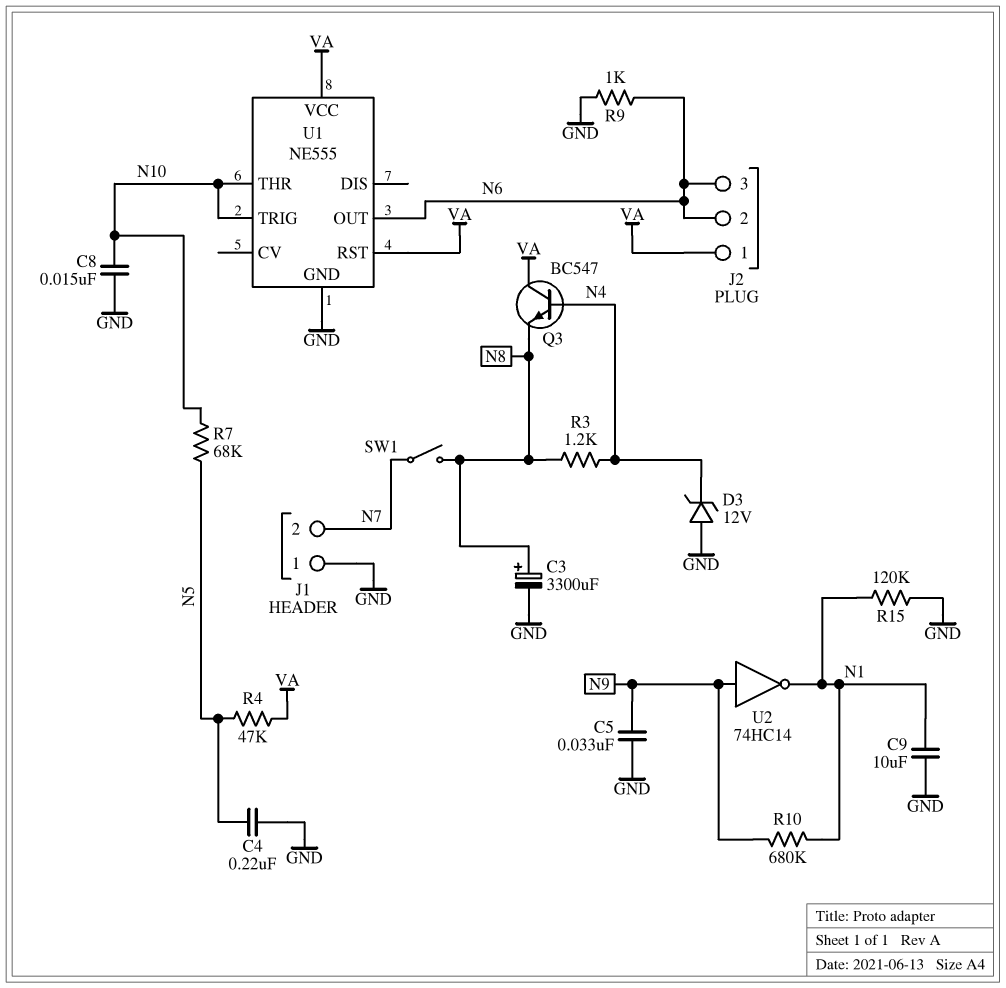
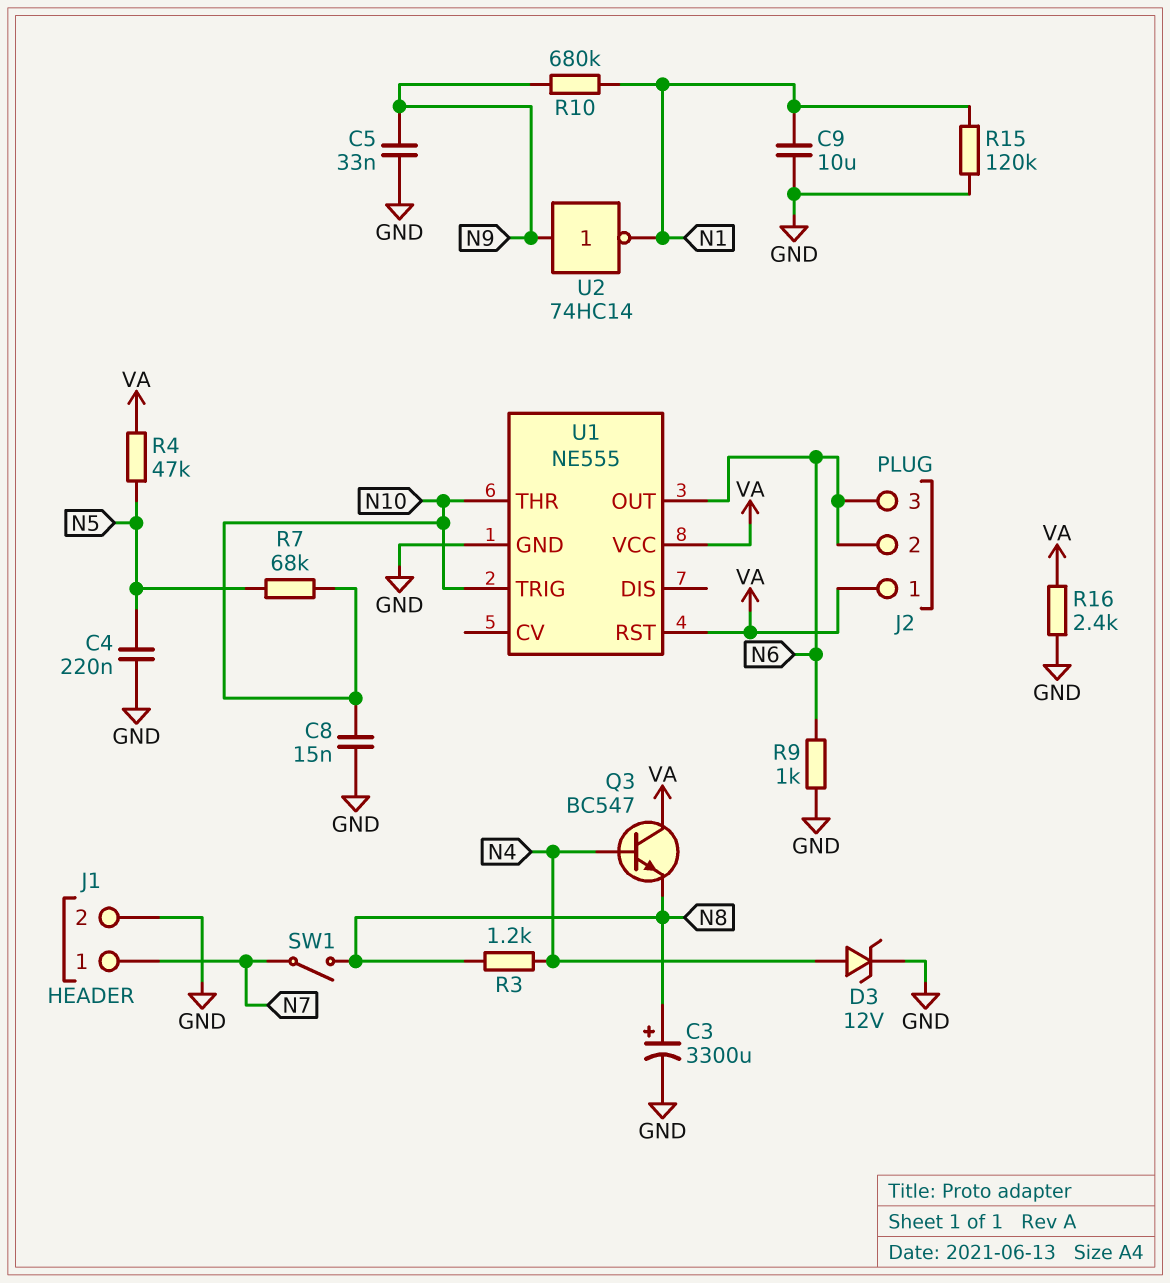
D3: zener 12V (A GND, K N4) -> zener 12V (A N4, K GND)
J1 pin 1: GND -> N7
J1 pin 2: N7 -> GND
R16: none -> 2.4k (GND, VA)

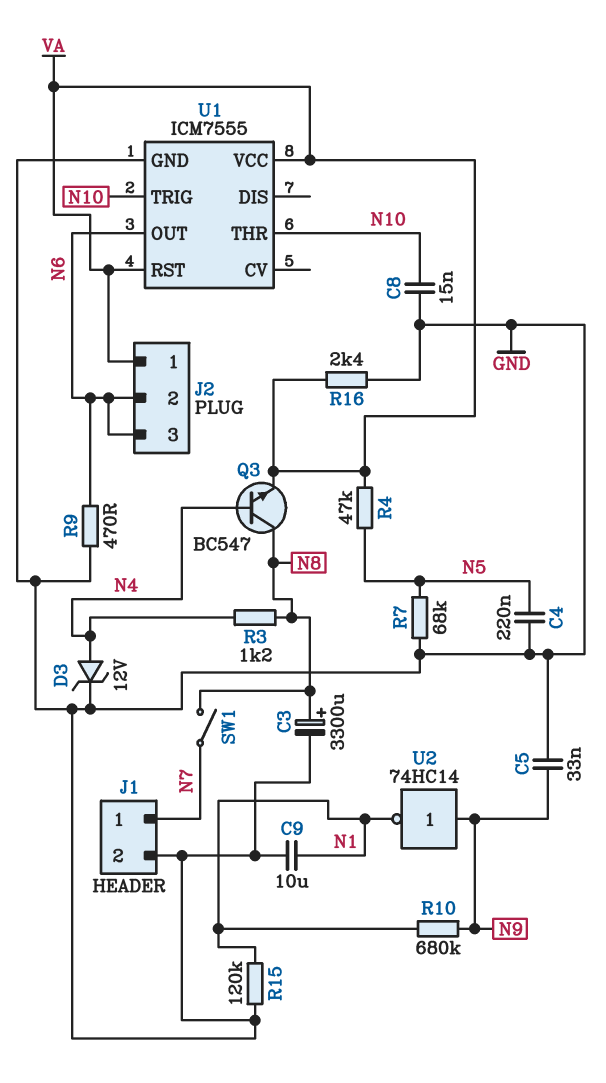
Q3: NPN BC547 (B N4, C VA, E N8) -> NPN BC547 (B N4, C N8, E VA)
R7: 68k (N5, N10) -> 68k (GND, N5)
R9: 1k (GND, N6) -> 470 (GND, N6)
U1: NE555 -> ICM7555

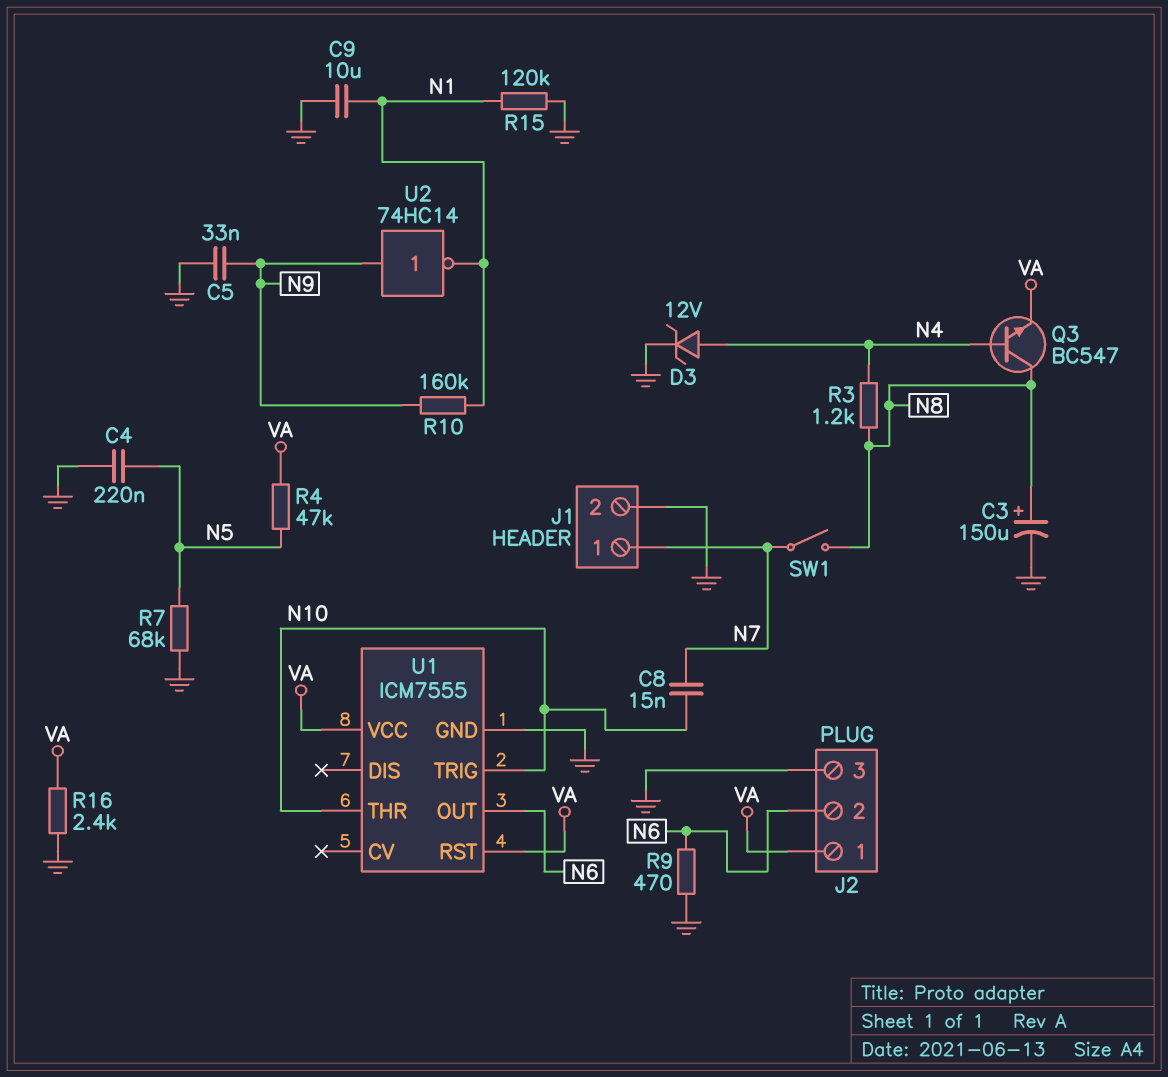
C3: 3300uF (plus N8, minus GND) -> 150uF (plus N8, minus GND)
C8: 15nF (GND, N10) -> 15nF (N7, N10)
J2 pin 3: N6 -> GND
R10: 680k (N1, N9) -> 160k (N1, N9)

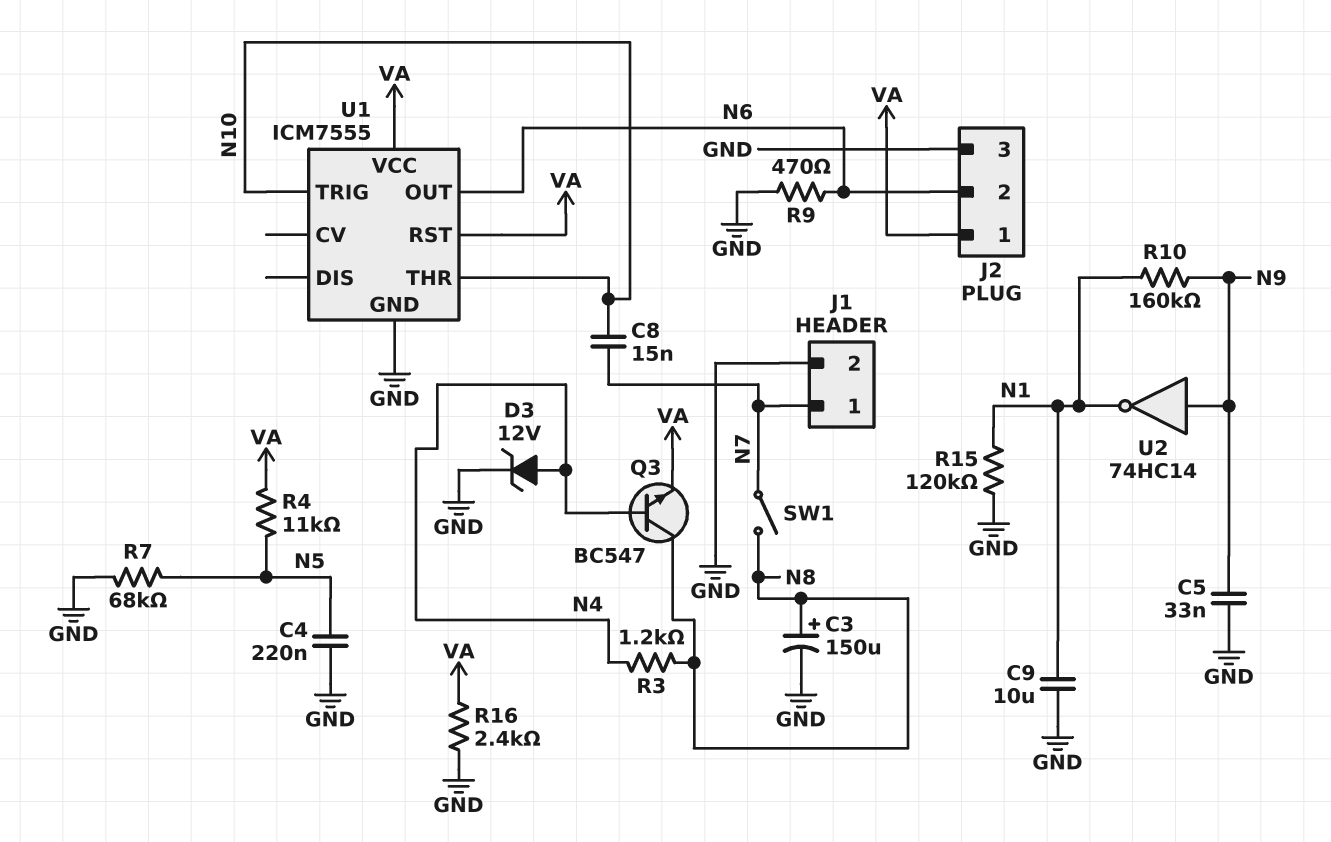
R4: 47k (N5, VA) -> 11k (N5, VA)

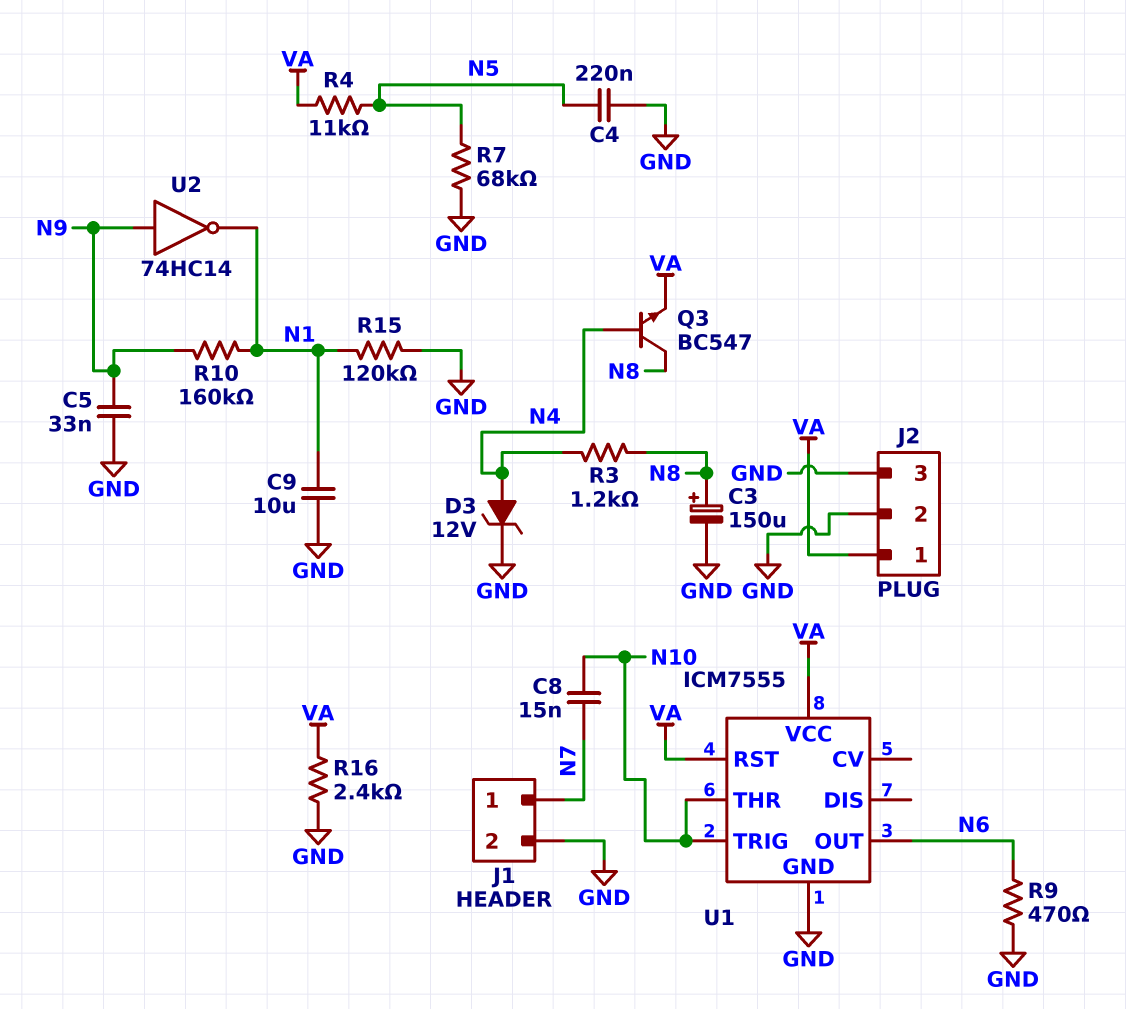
J2 pin 2: N6 -> GND
SW1: switch (N7, N8) -> none

